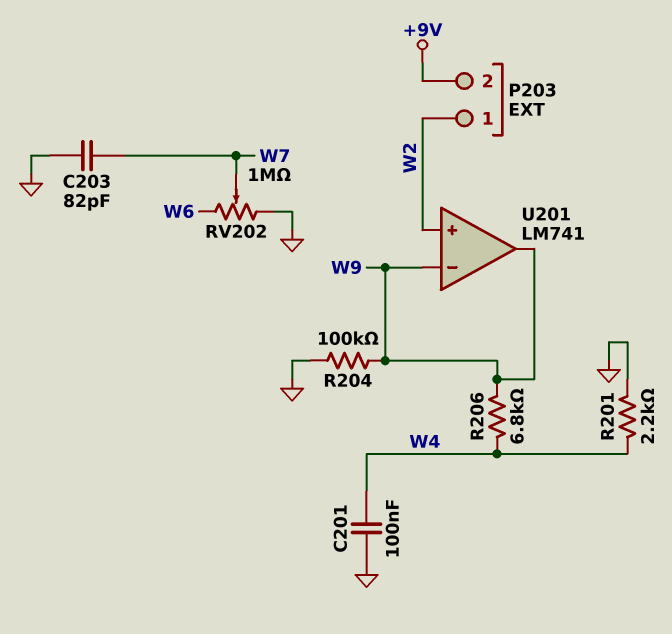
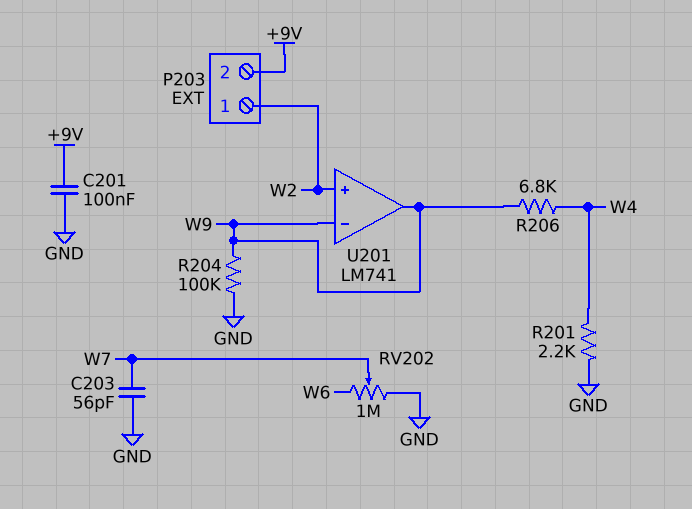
C201: 100nF (GND, W4) -> 100nF (+9V, GND)
C203: 82pF (GND, W7) -> 56pF (GND, W7)

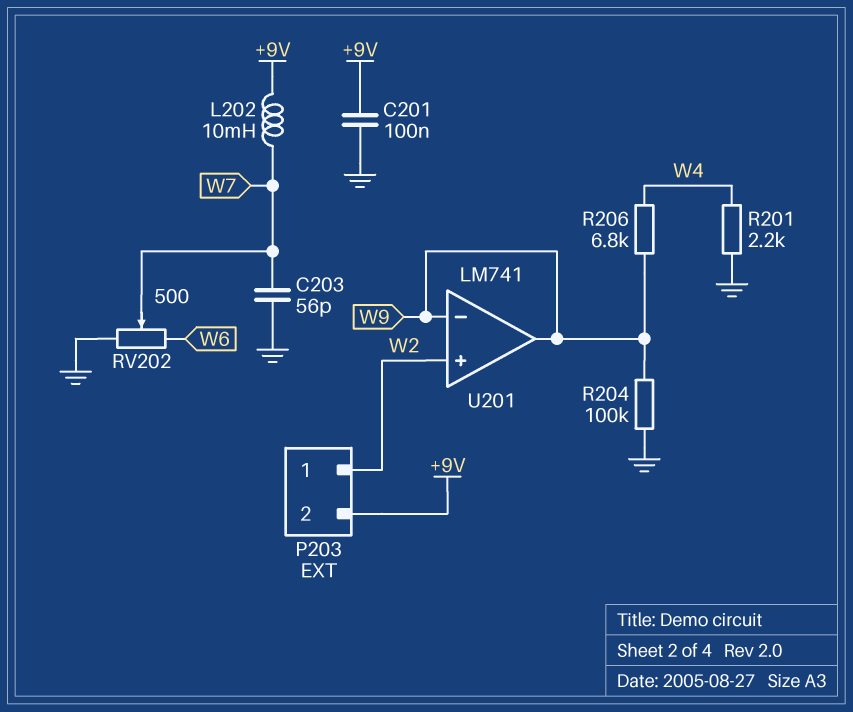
L202: none -> 10mH (+9V, W7)
RV202: 1M (GND, W6, wiper W7) -> 500 (GND, W6, wiper W7)

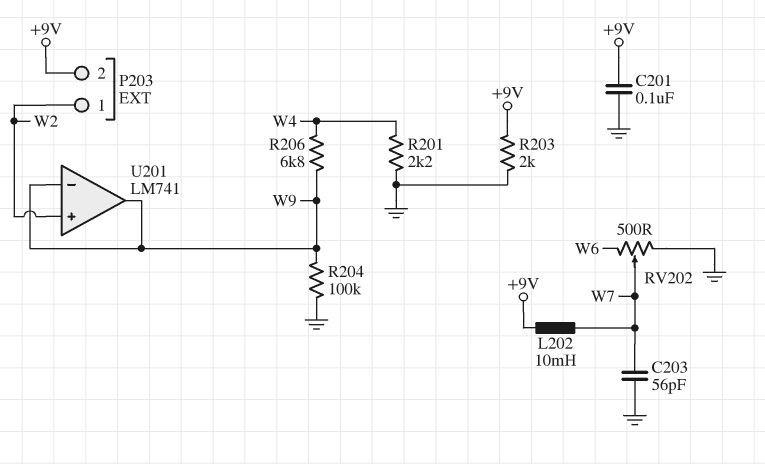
R203: none -> 2k (+9V, GND)

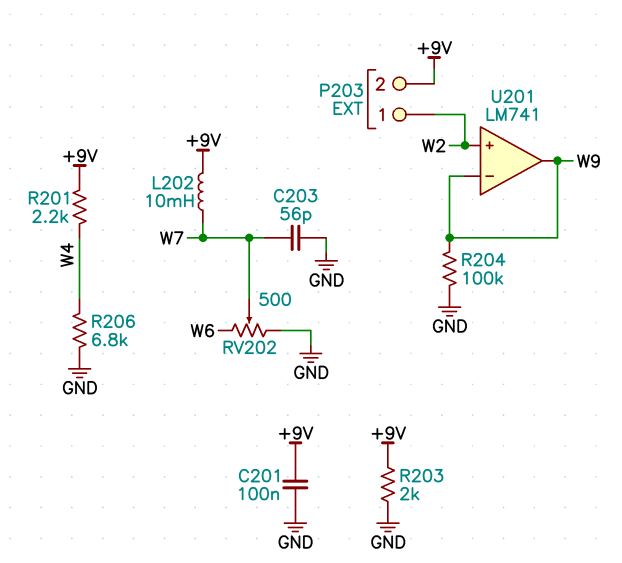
R201: 2.2k (GND, W4) -> 2.2k (+9V, W4)
R206: 6.8k (W4, W9) -> 6.8k (GND, W4)

